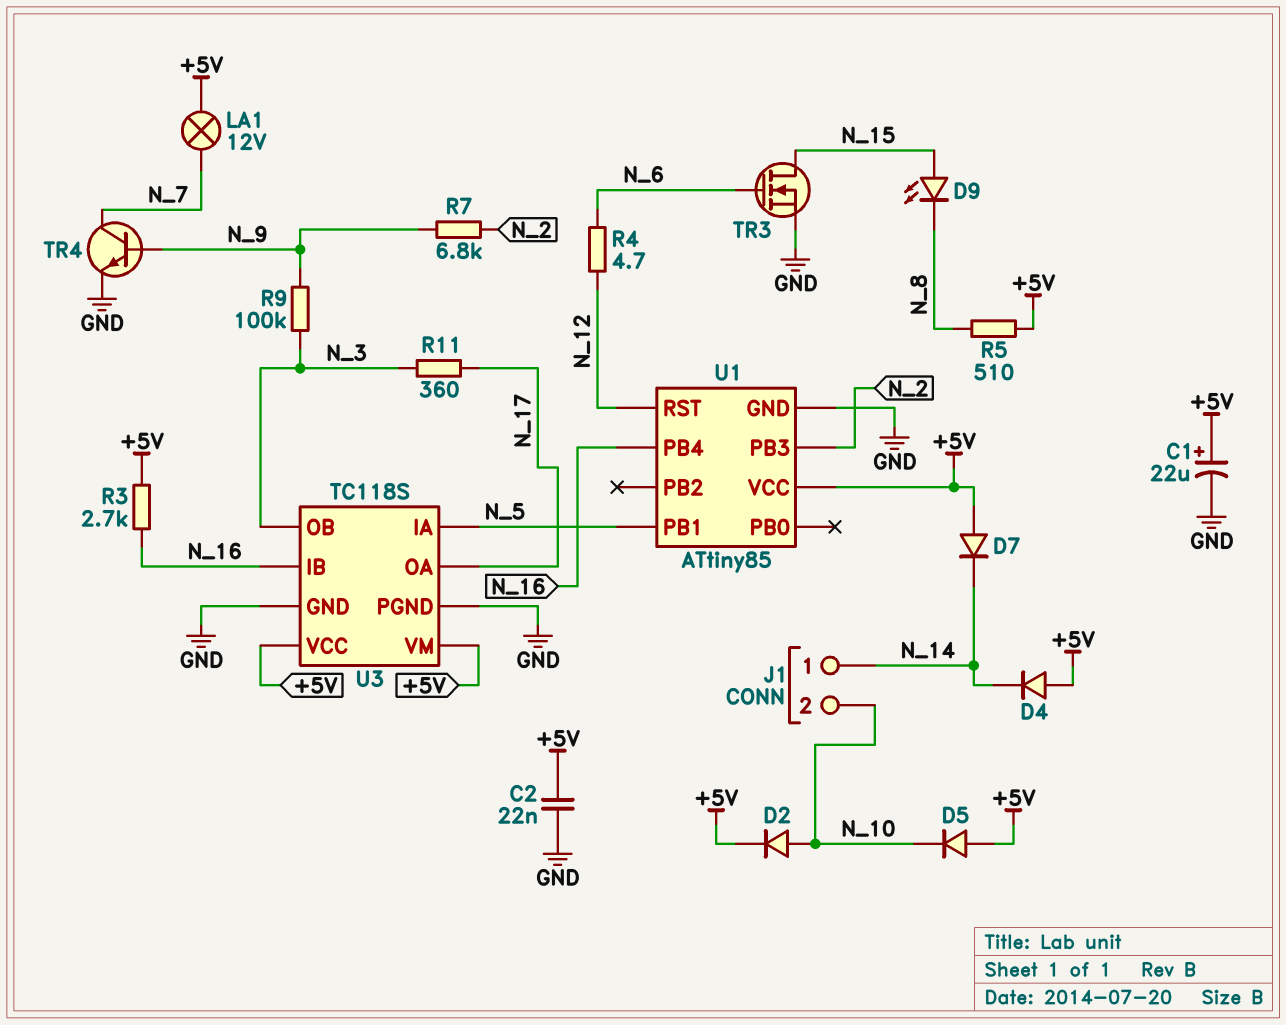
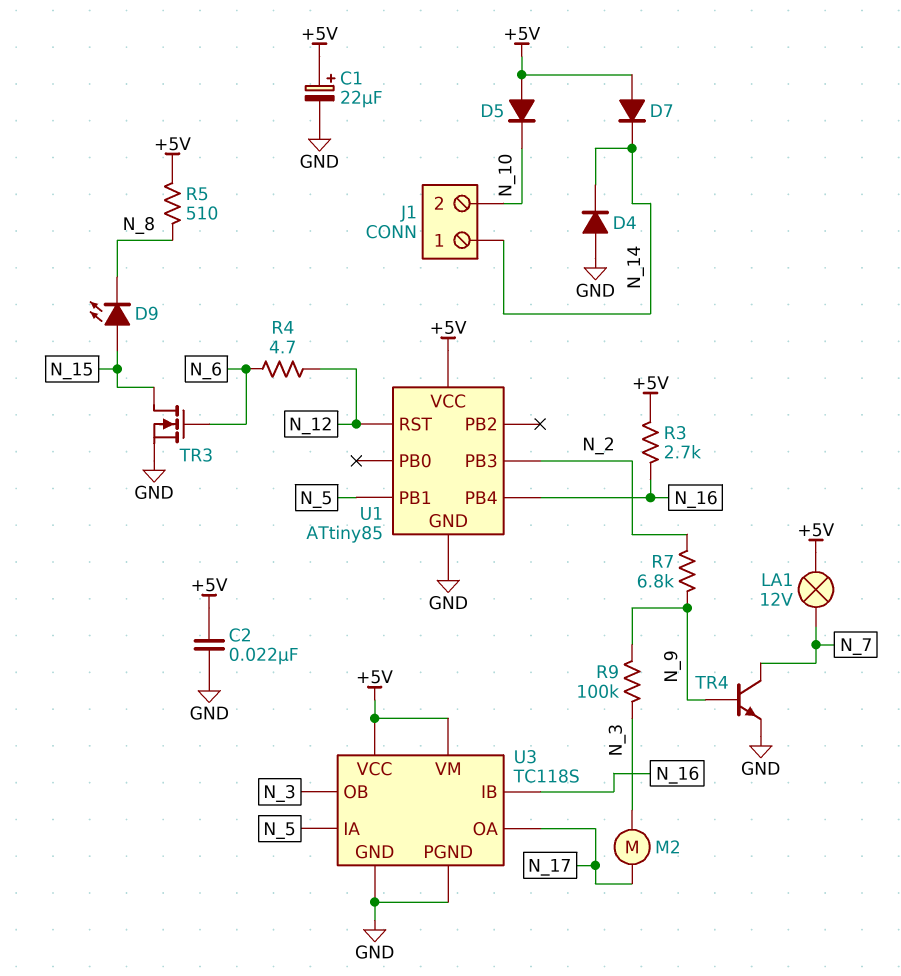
D2: diode (A N_10, K +5V) -> none
D4: diode (A +5V, K N_14) -> diode (A GND, K N_14)
M2: none -> motor (N_3, N_17)
R11: 360 (N_3, N_17) -> none

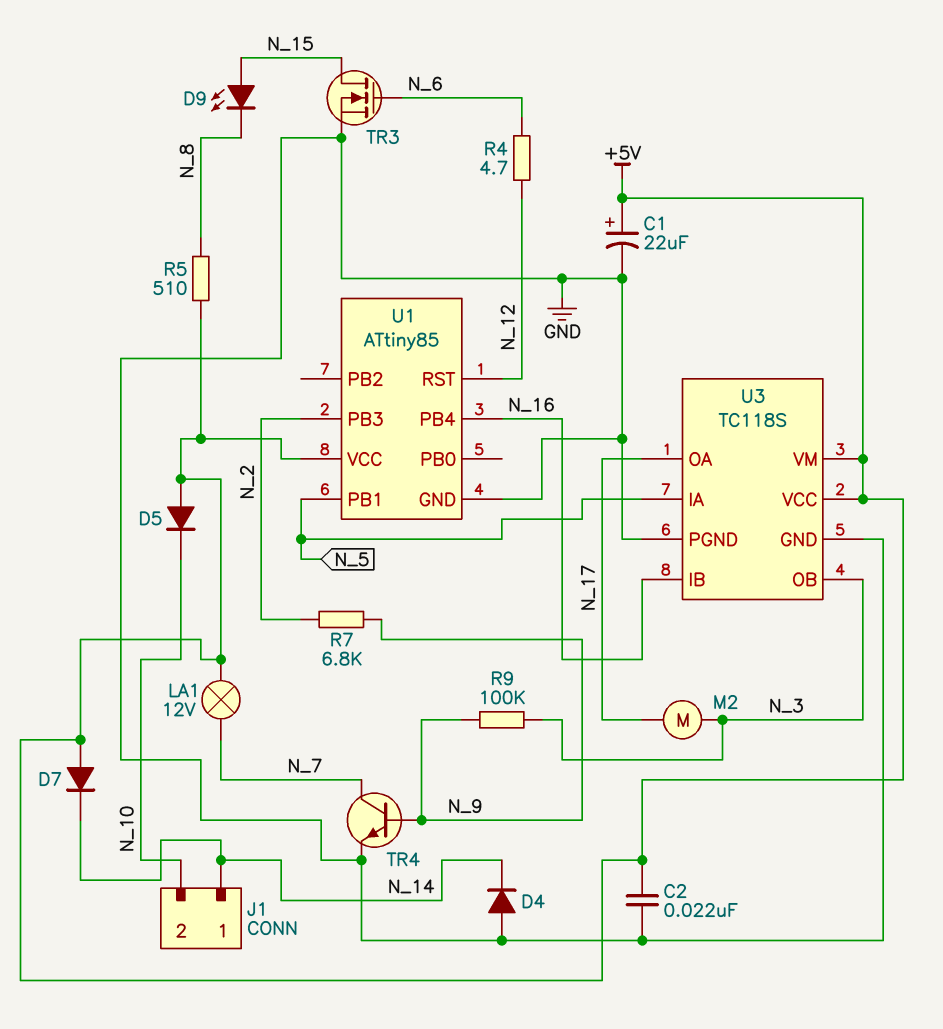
R3: 2.7k (+5V, N_16) -> none

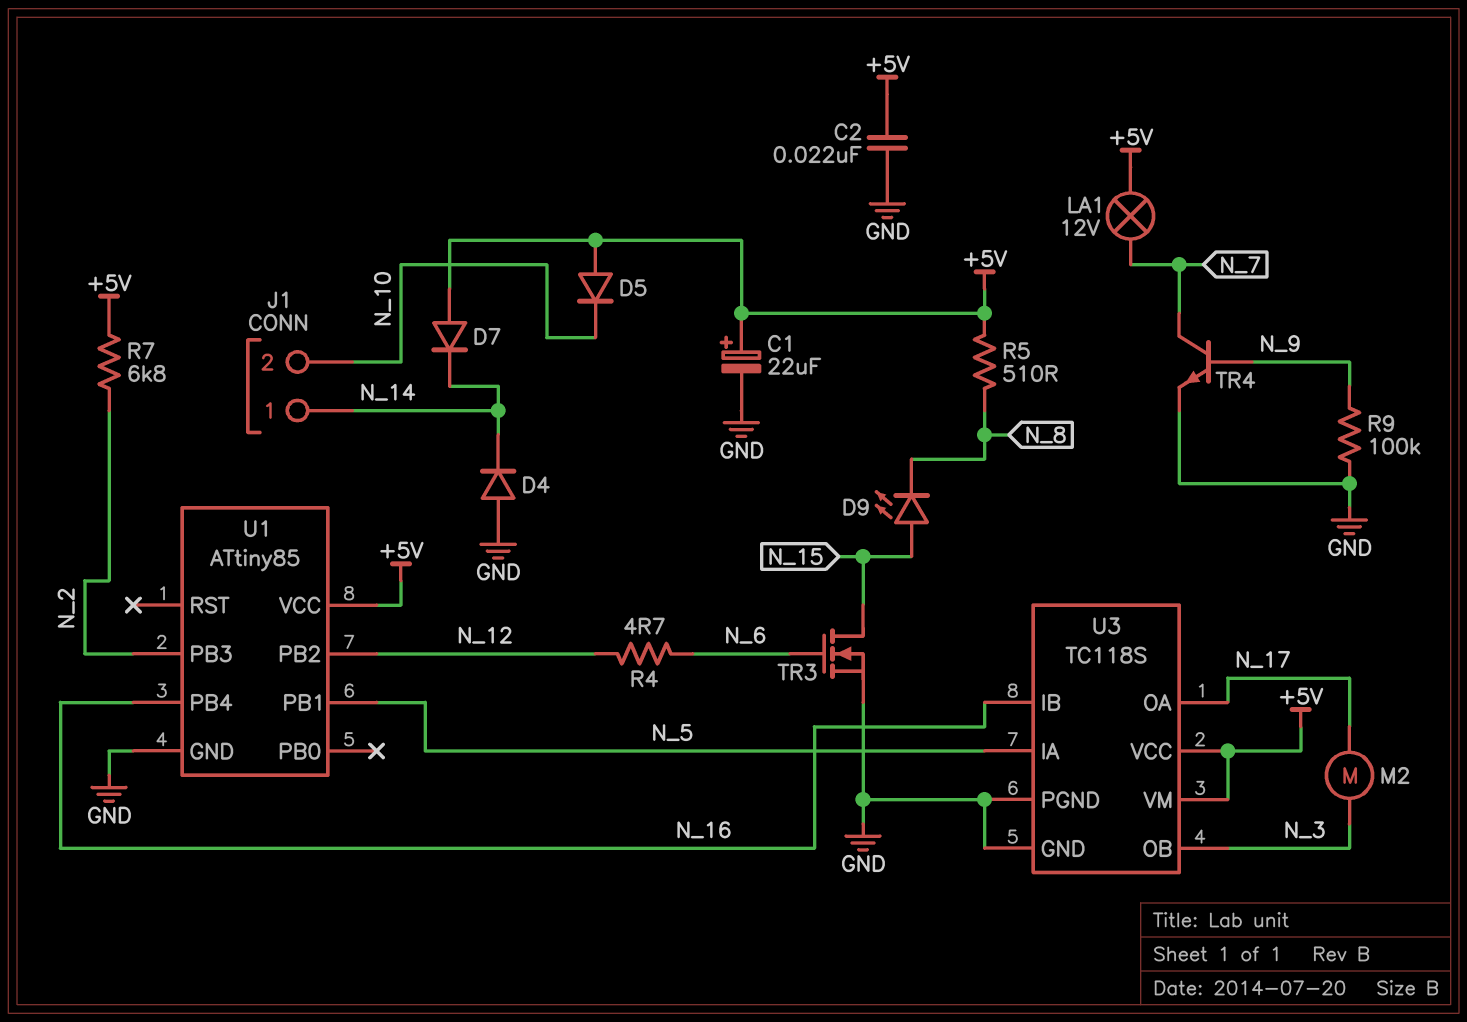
R7: 6.8k (N_2, N_9) -> 6.8k (+5V, N_2)
R9: 100k (N_3, N_9) -> 100k (GND, N_9)
U1 pin PB2: none -> N_12
U1 pin RST: N_12 -> none

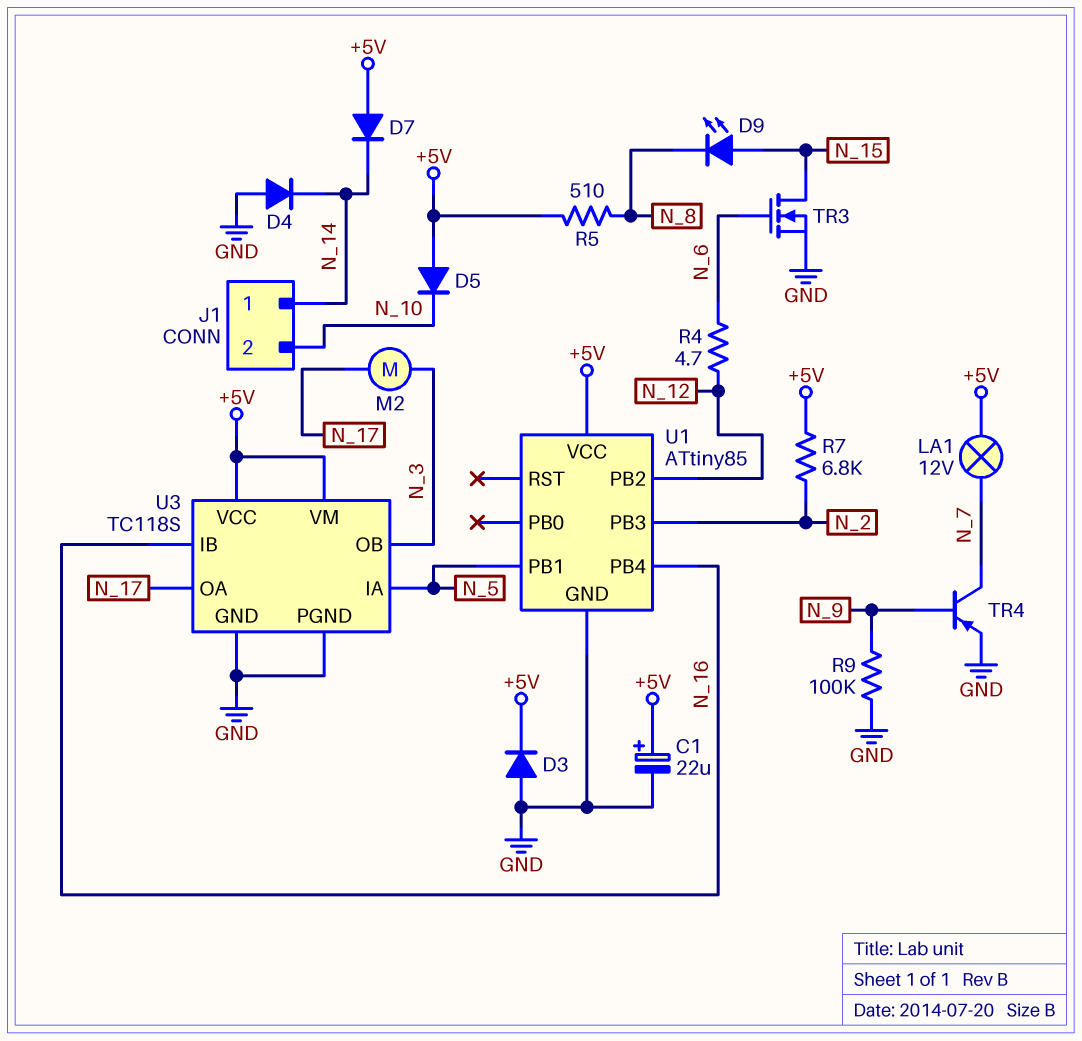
C2: 22nF (+5V, GND) -> none
D3: none -> diode (A GND, K +5V)
TR4: NPN (B N_9, C N_7, E GND) -> PNP (B N_9, C N_7, E GND)

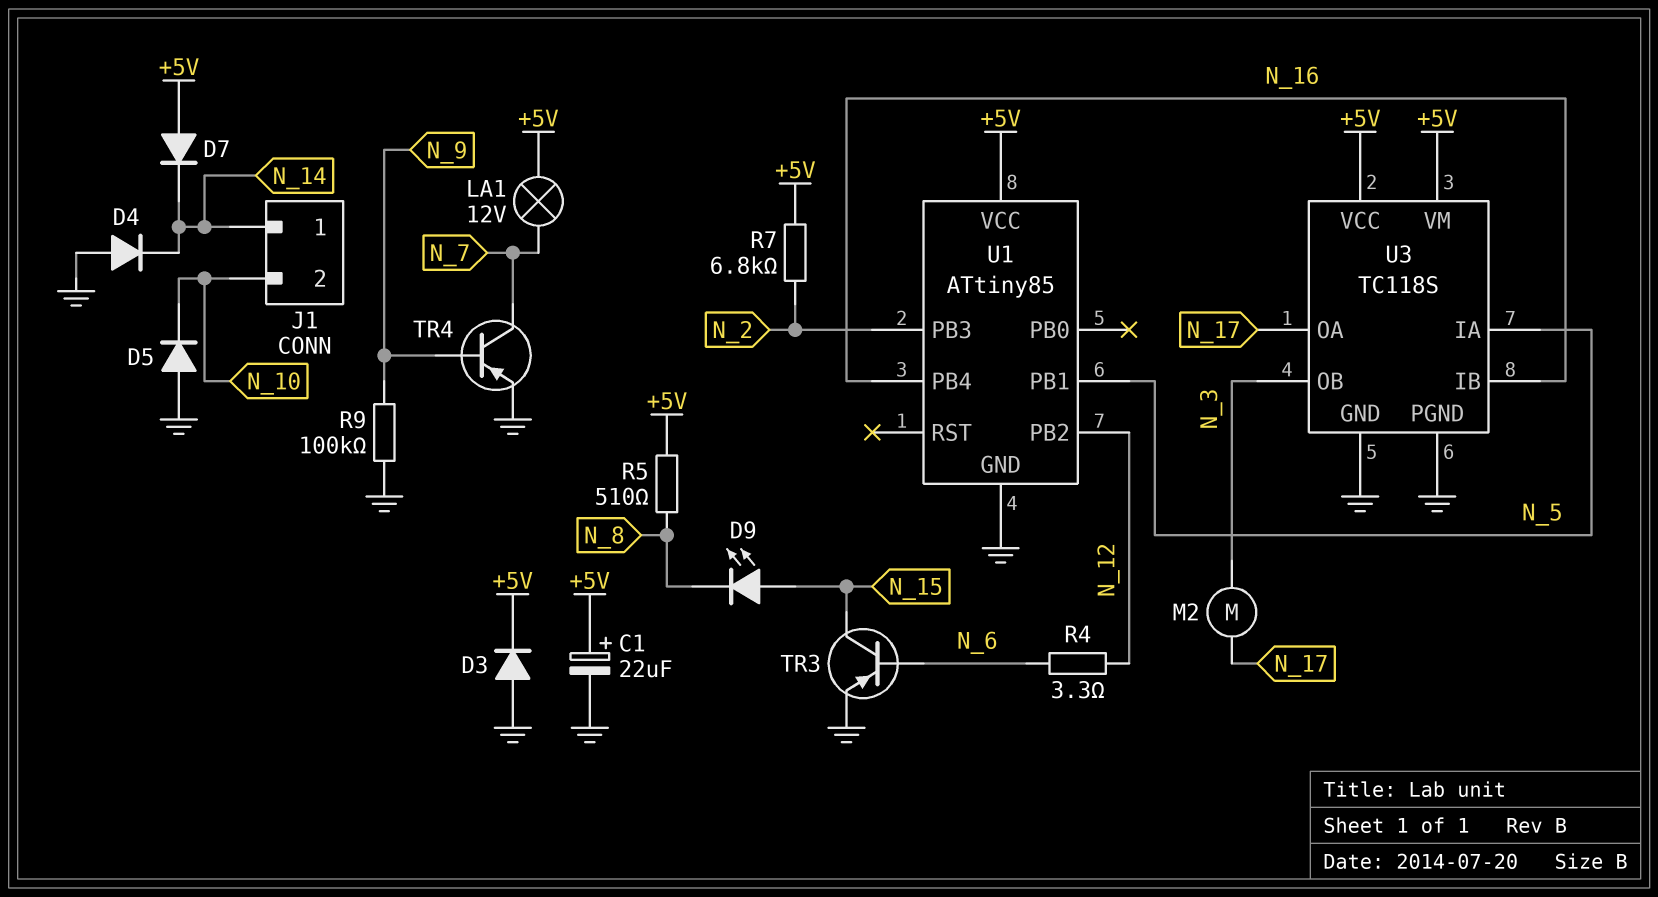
D5: diode (A +5V, K N_10) -> diode (A GND, K N_10)
R4: 4.7 (N_6, N_12) -> 3.3 (N_6, N_12)
TR3: NMOS (G N_6, D N_15, S GND) -> PNP (B N_6, C N_15, E GND)

